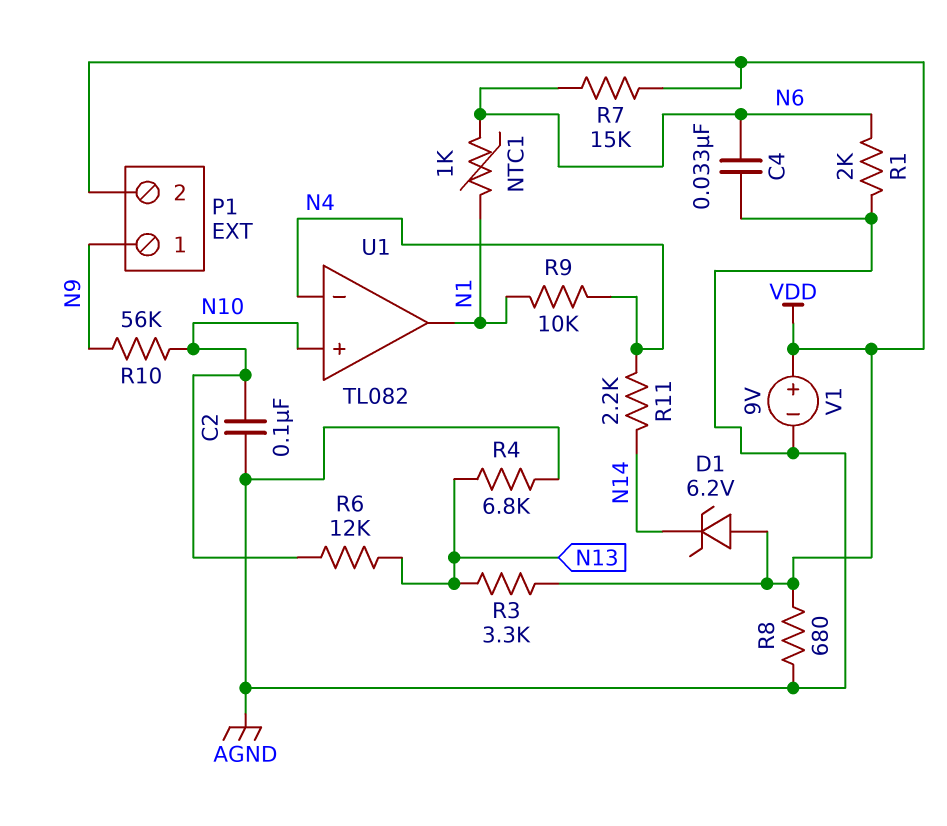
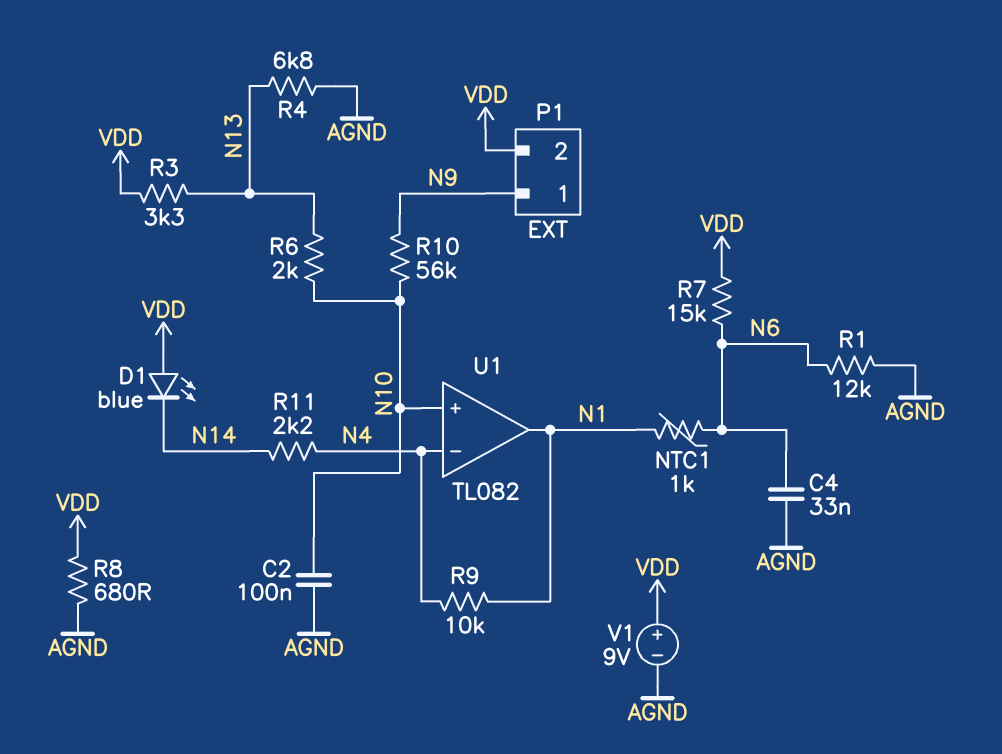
D1: zener 6.2V (A VDD, K N14) -> LED blue (A VDD, K N14)
R1: 2k (AGND, N6) -> 12k (AGND, N6)
R6: 12k (N10, N13) -> 2k (N10, N13)

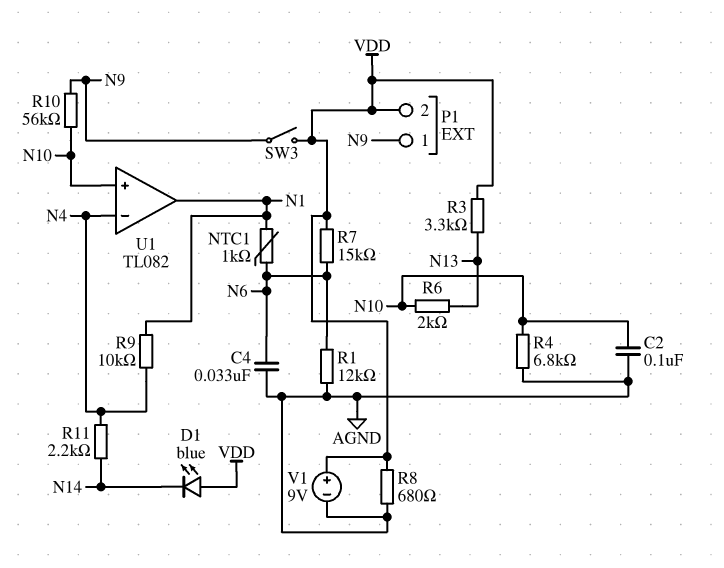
R4: 6.8k (AGND, N13) -> 6.8k (AGND, N10)
SW3: none -> switch (N9, VDD)

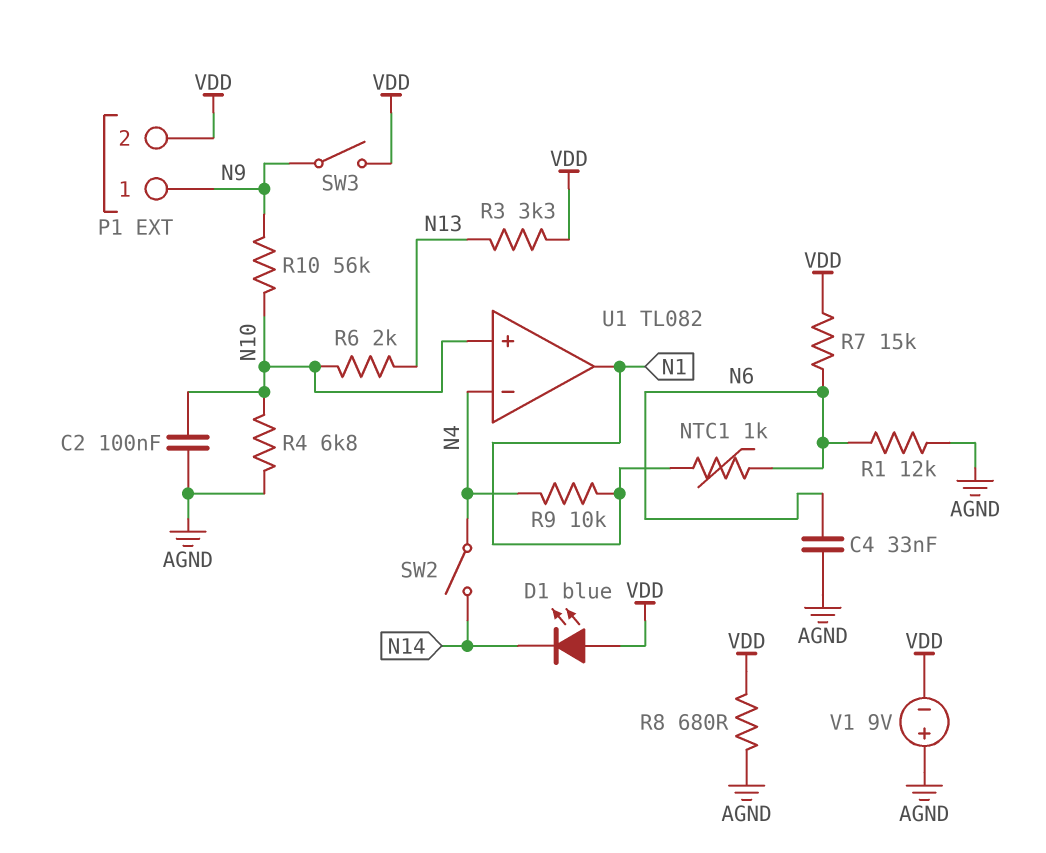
R11: 2.2k (N4, N14) -> none
SW2: none -> switch (N4, N14)
V1: 9V (plus VDD, minus AGND) -> 9V (plus AGND, minus VDD)

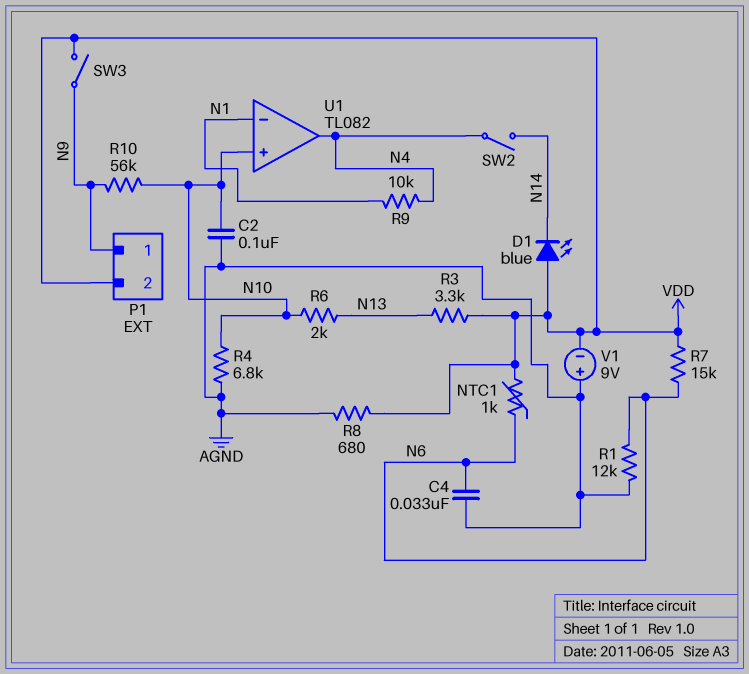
NTC1: 1k (N1, N6) -> 1k (N6, VDD)
U1 pin in-: N4 -> N1
U1 pin out: N1 -> N4

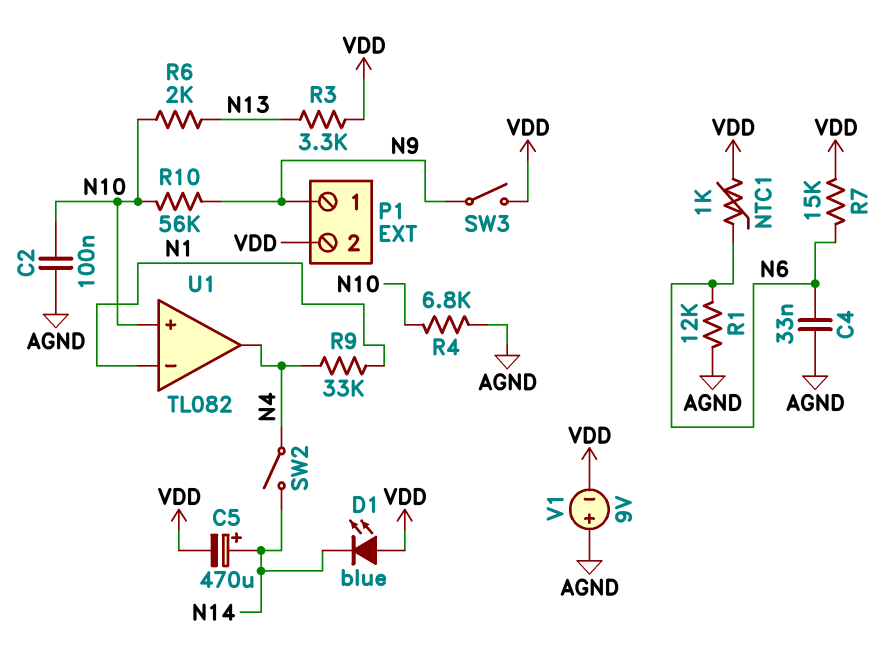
C5: none -> 470uF (plus N14, minus VDD)
R8: 680 (AGND, VDD) -> none
R9: 10k (N1, N4) -> 33k (N1, N4)

